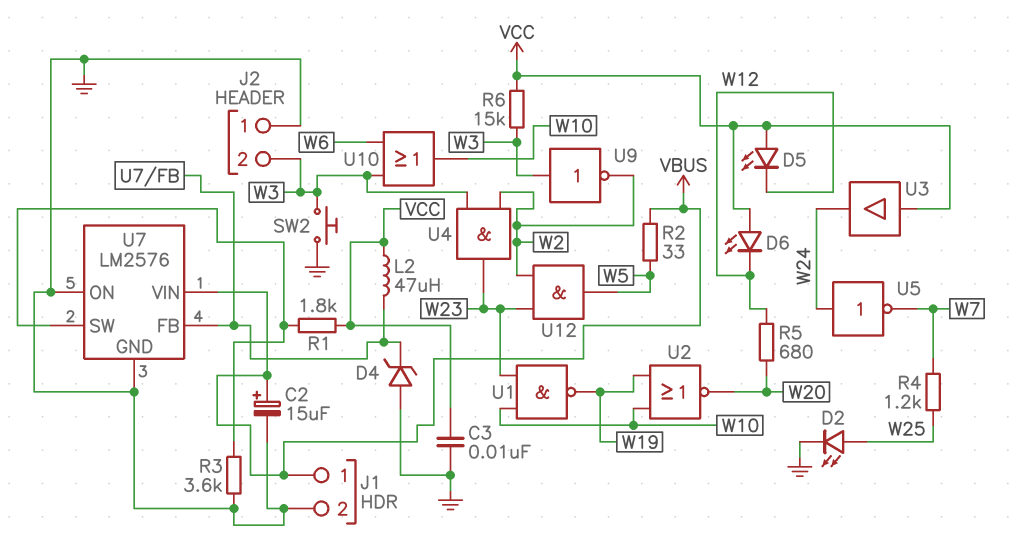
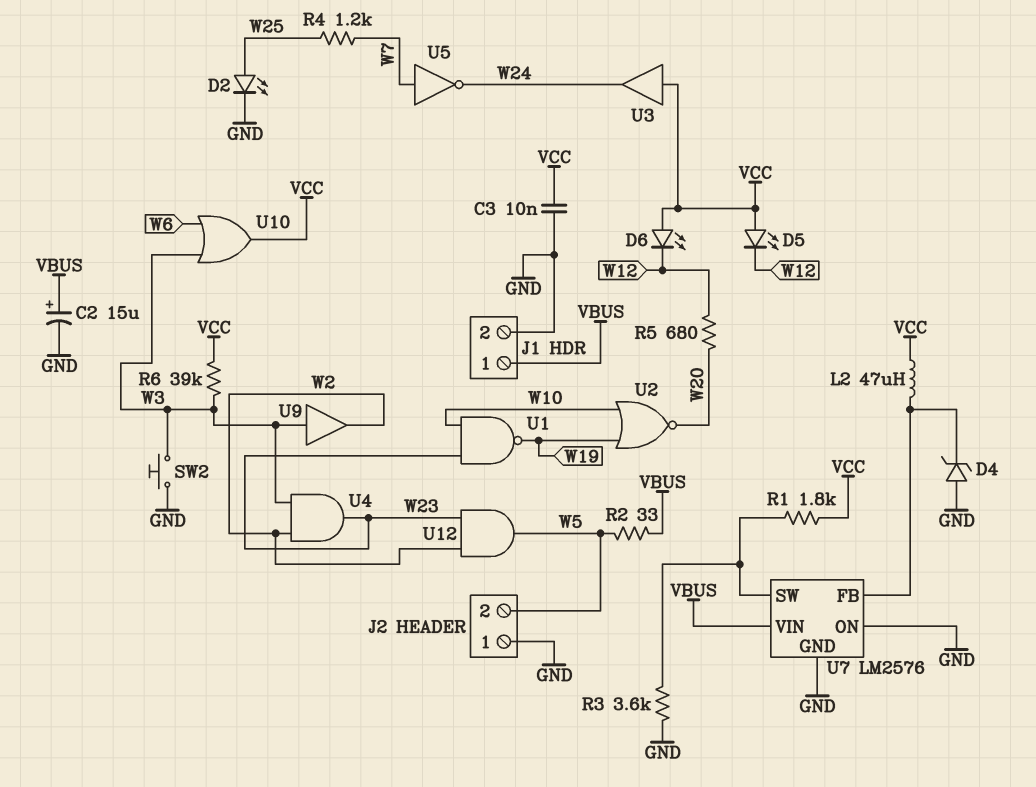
J2 pin 2: W3 -> W5
R6: 15k (VCC, W3) -> 39k (VCC, W3)
U5: NOT (in W24, out W7) -> NOT (in W7, out W24)
U9: NOT (in W3, out W2) -> buffer (in W3, out W2)
U10: OR (in W3, in W6, out W10) -> OR (in W3, in W6, out VCC)

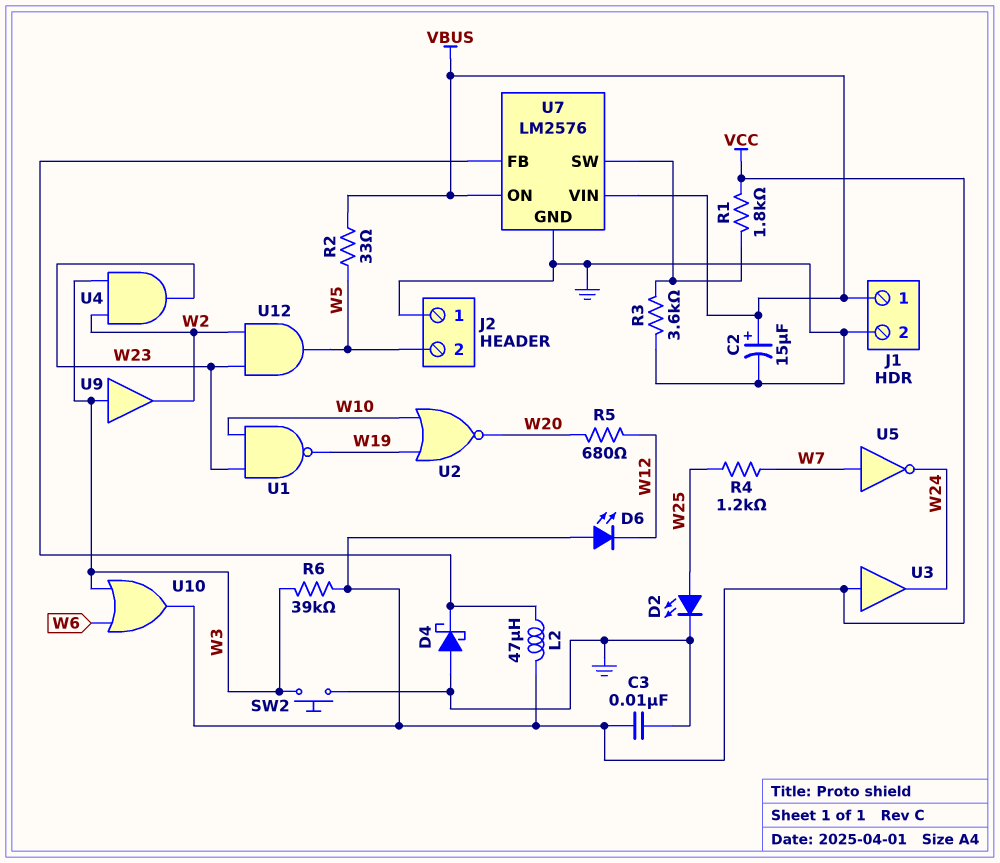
D4: zener (A GND, K U7/FB) -> schottky (A GND, K U7/FB)
D5: LED (A VCC, K W12) -> none
U7 pin ON: GND -> VBUS

